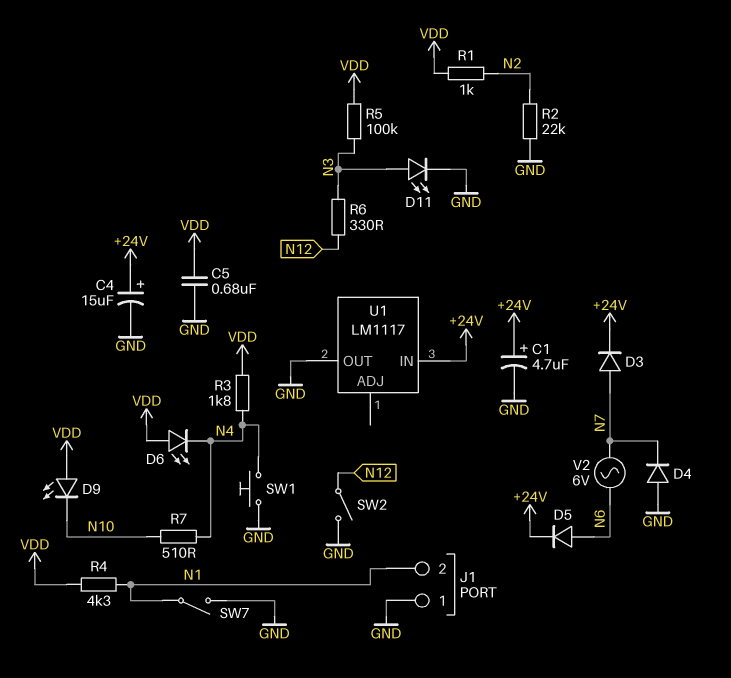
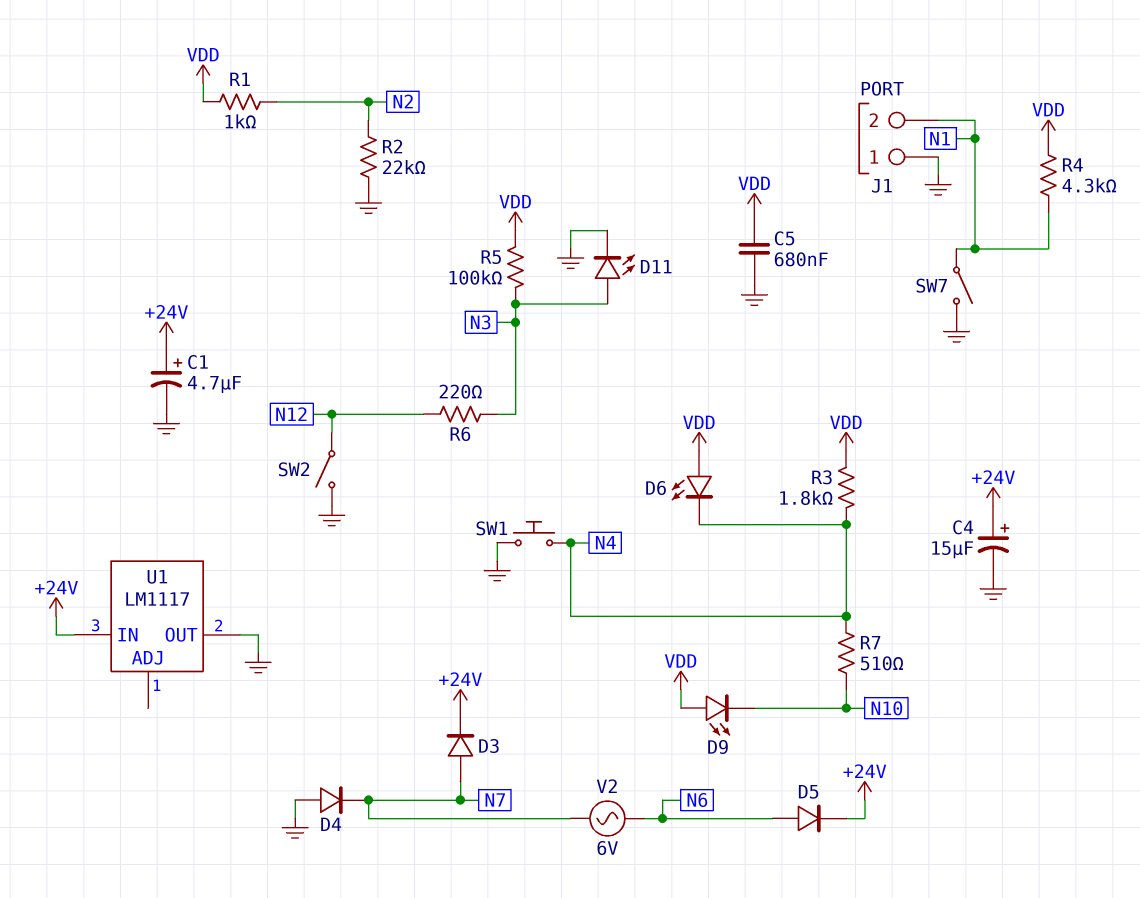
R6: 330 (N3, N12) -> 220 (N3, N12)

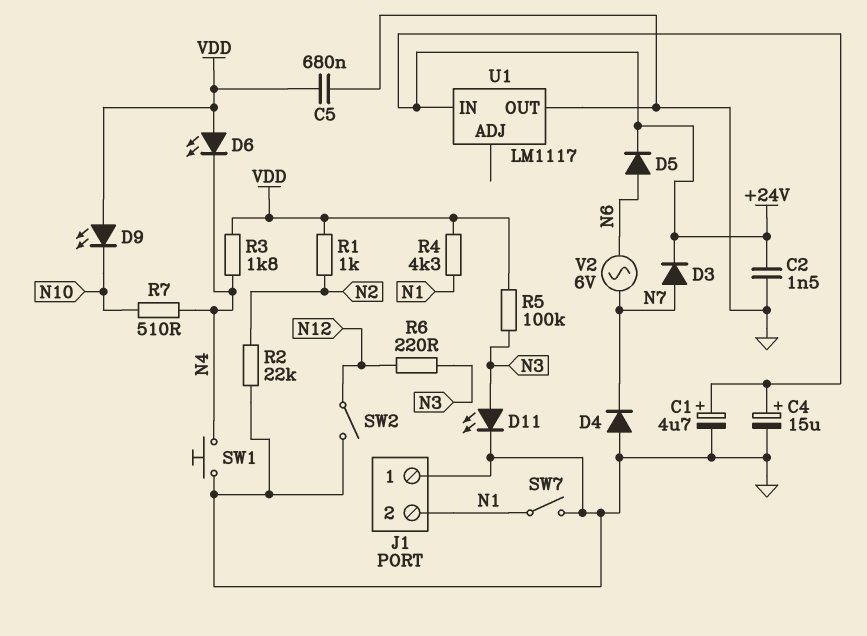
C2: none -> 1.5nF (+24V, GND)

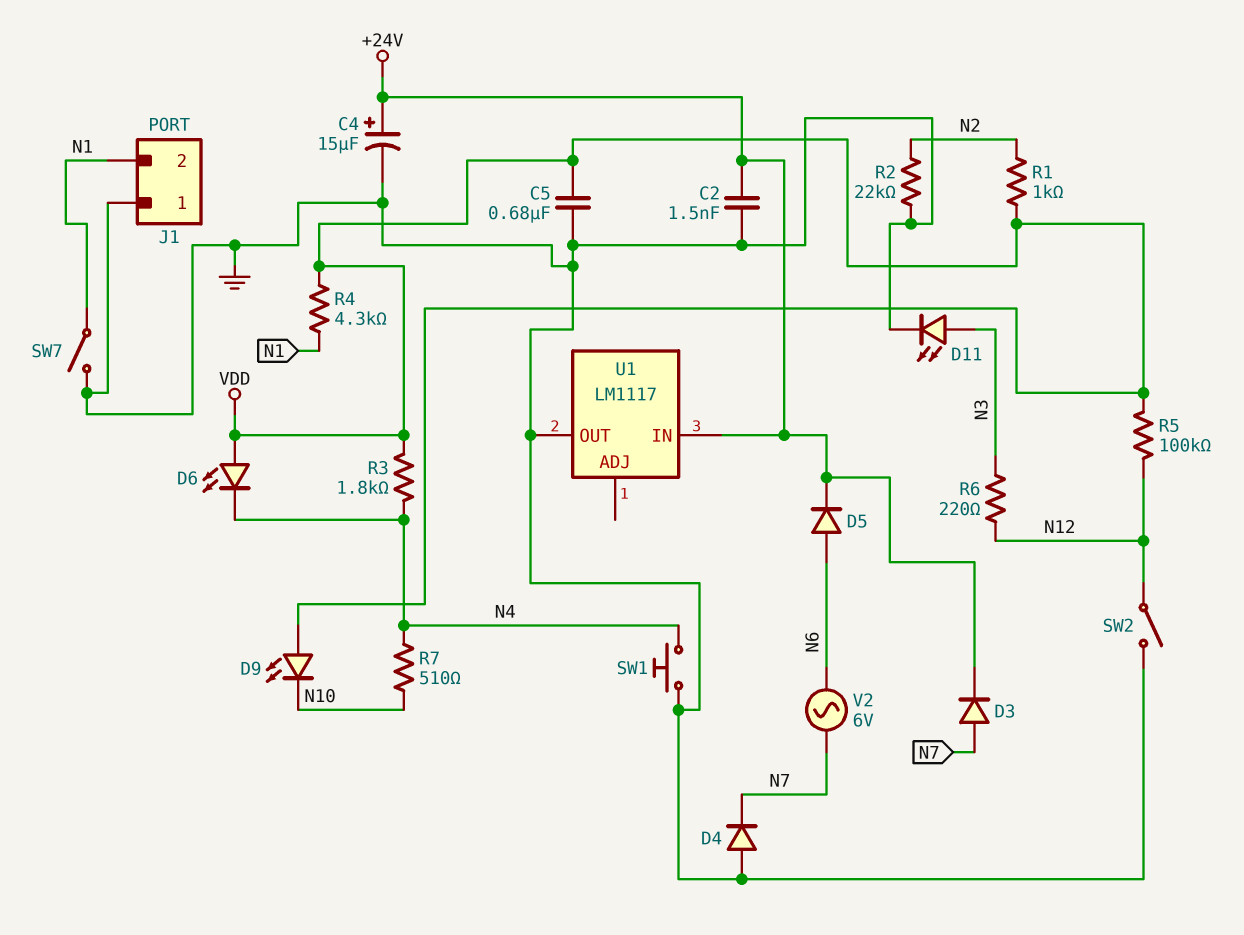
C1: 4.7uF (plus +24V, minus GND) -> none
R5: 100k (N3, VDD) -> 100k (N12, VDD)

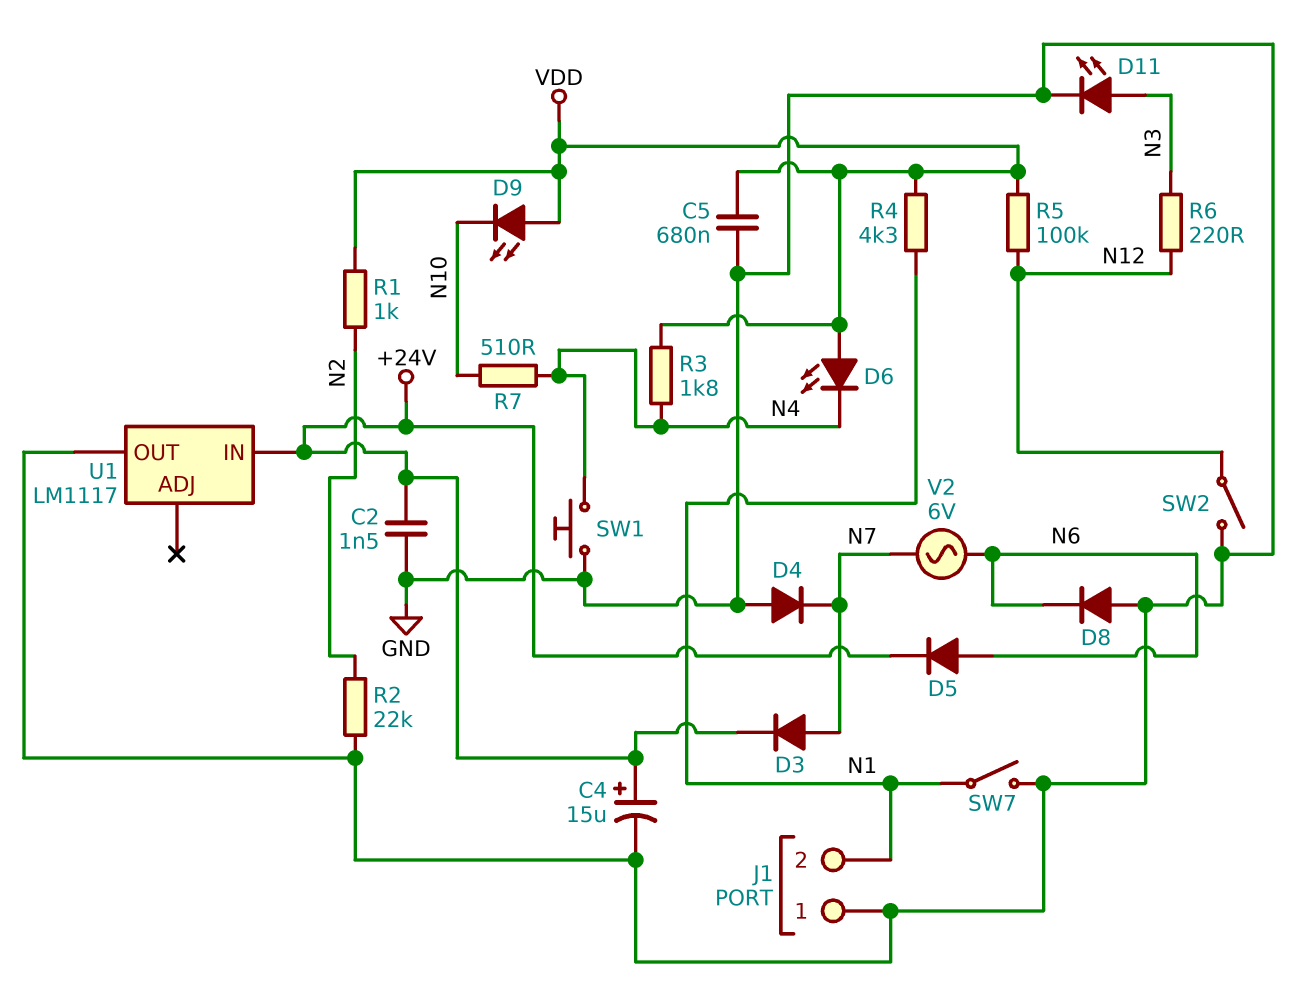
D8: none -> diode (A GND, K N6)

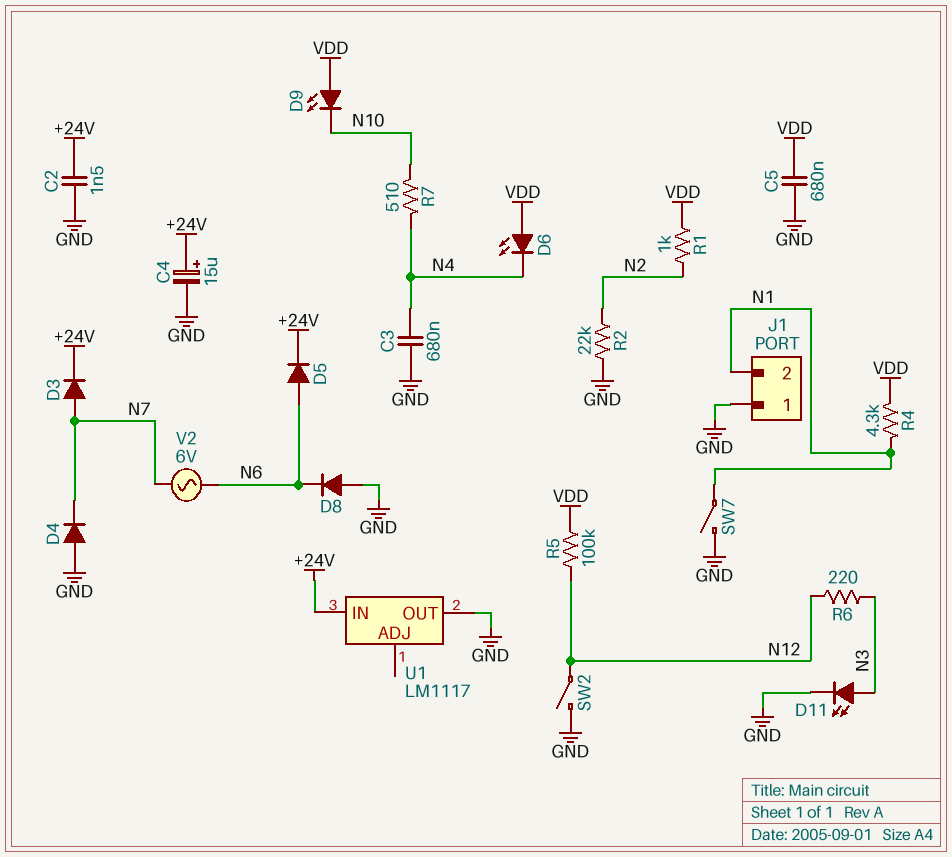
C3: none -> 680nF (GND, N4)
R3: 1.8k (N4, VDD) -> none
SW1: button (GND, N4) -> none

